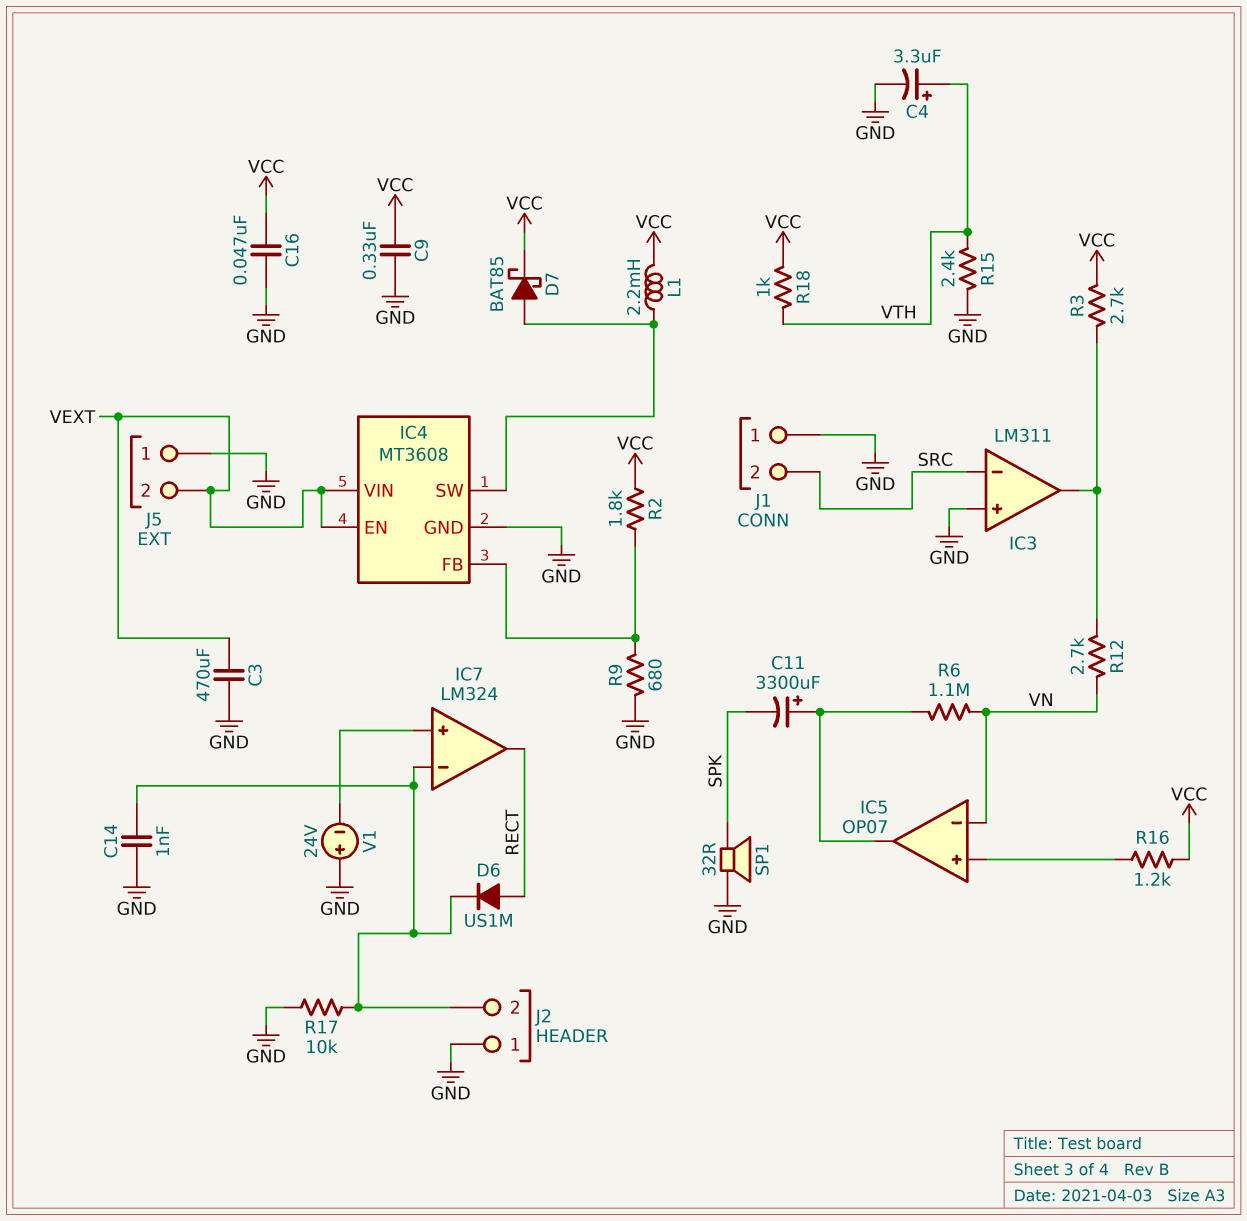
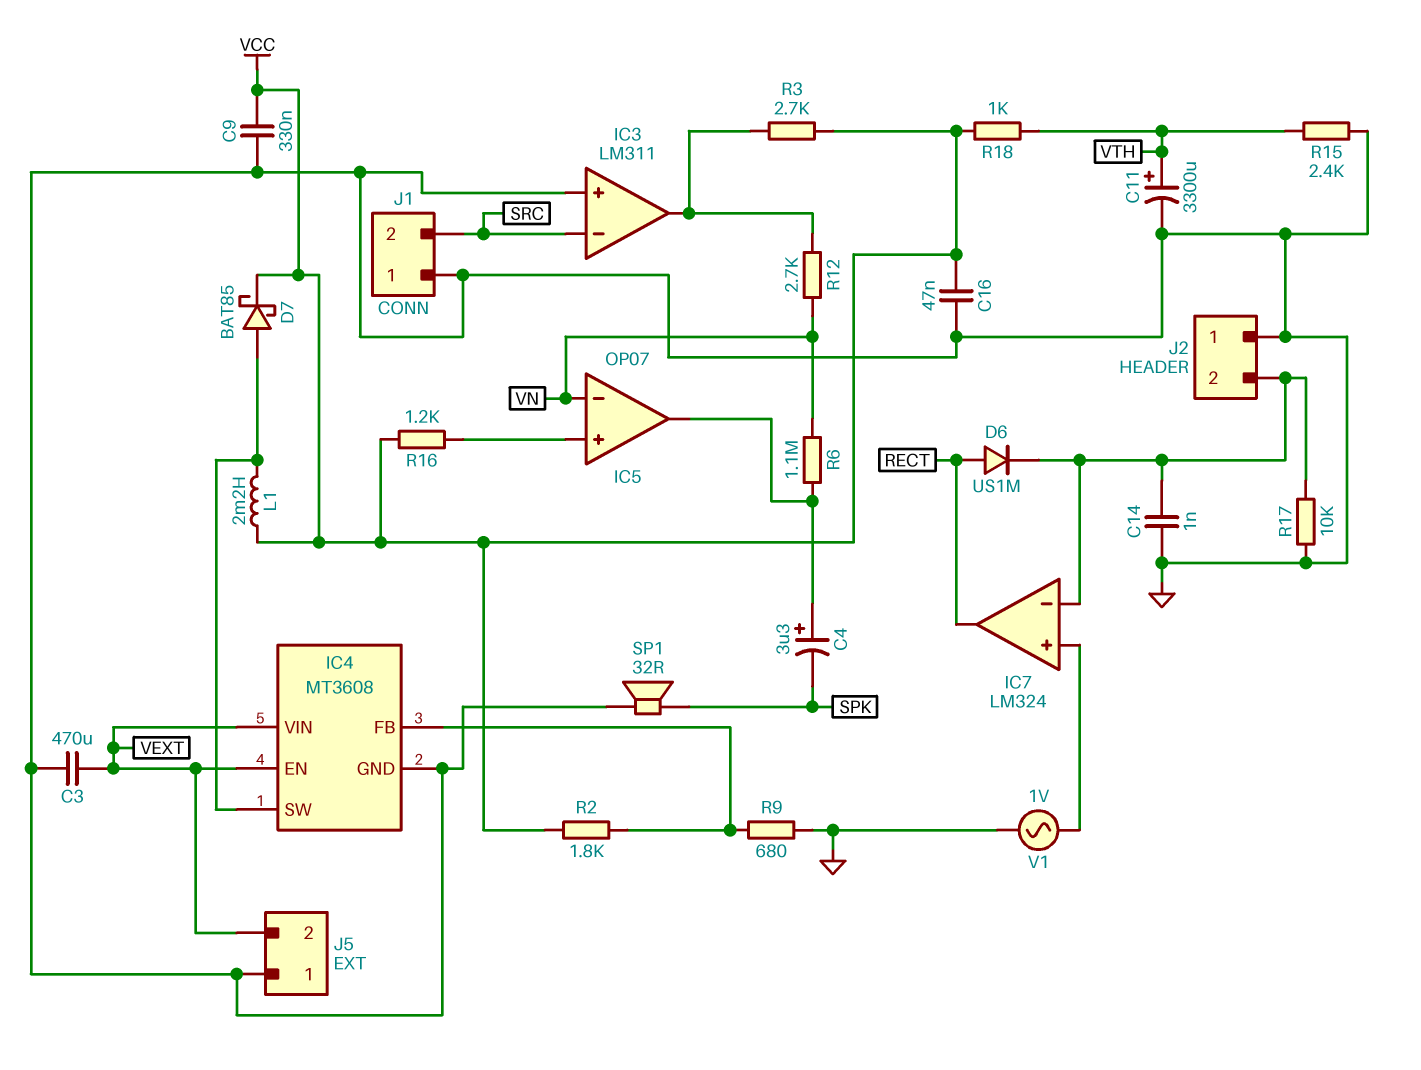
C4: 3.3uF (plus VTH, minus GND) -> 3.3uF (plus IC5/out, minus SPK)
C11: 3300uF (plus IC5/out, minus SPK) -> 3300uF (plus VTH, minus GND)
V1: 24V (plus GND, minus IC7/in+) -> AC 1V (GND, IC7/in+)

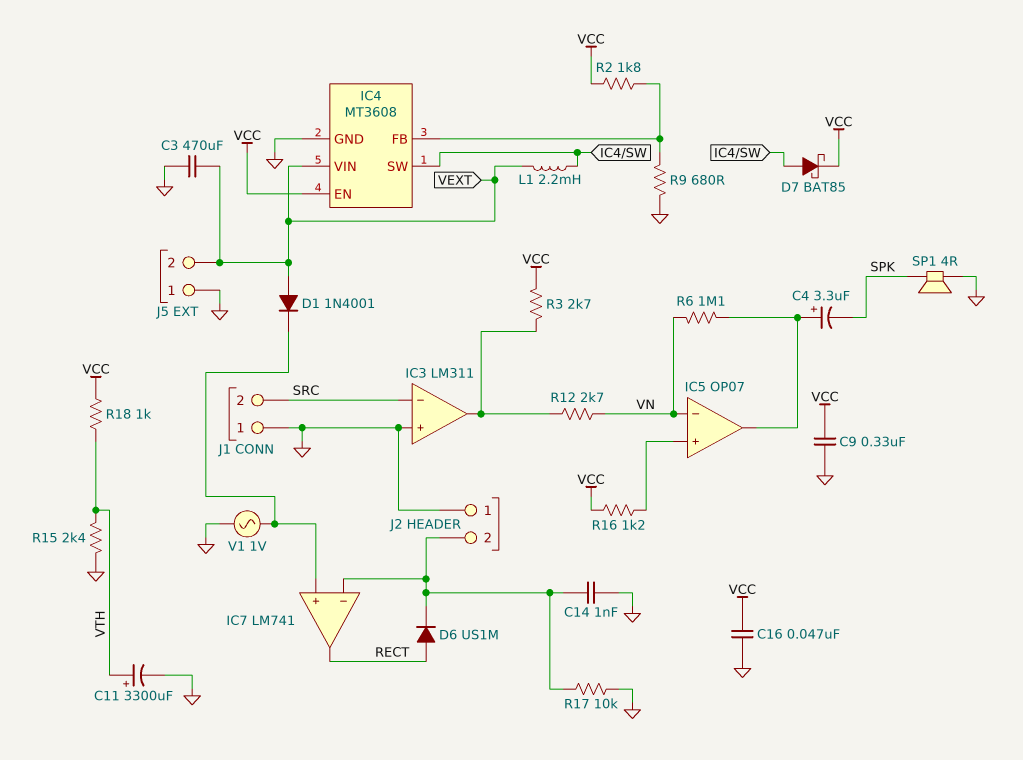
D1: none -> diode 1N4001 (A VEXT, K IC7/in+)
IC4 pin EN: VEXT -> VCC
IC7: LM324 -> LM741
L1: 2.2mH (IC4/SW, VCC) -> 2.2mH (IC4/SW, VEXT)
SP1: speaker 32R (GND, SPK) -> speaker 4R (GND, SPK)

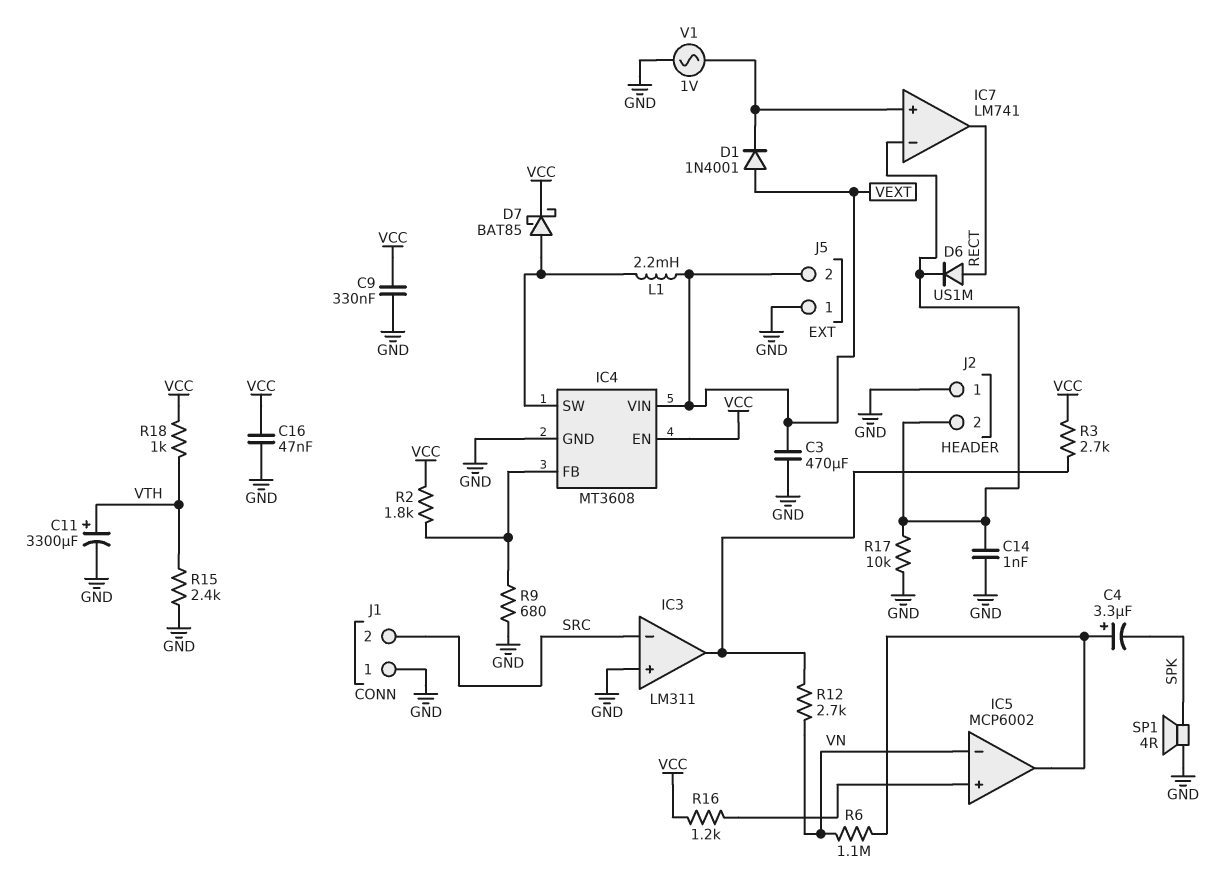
IC5: OP07 -> MCP6002

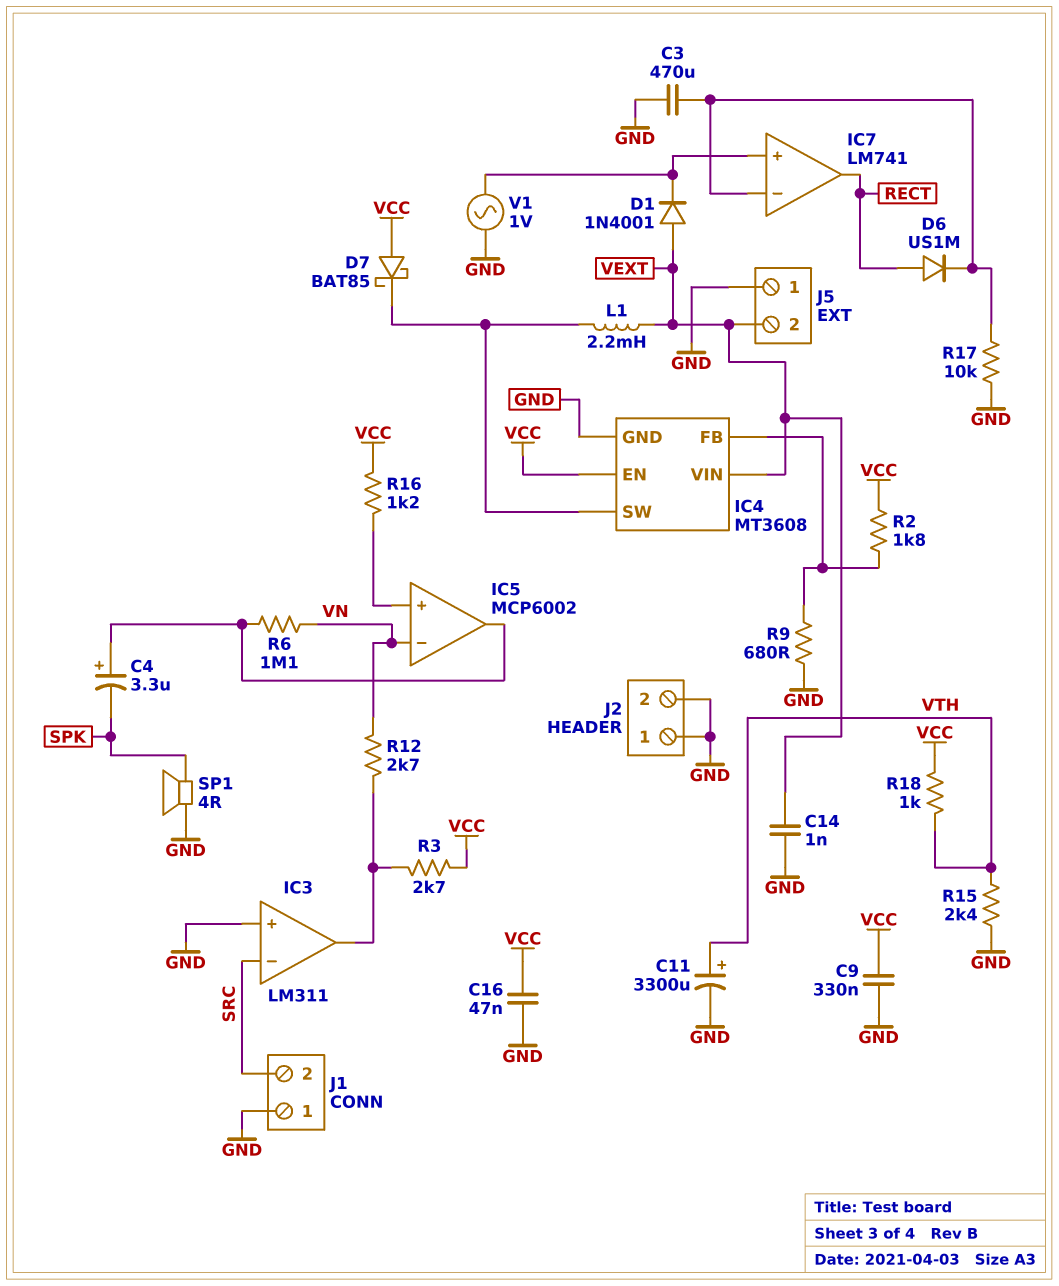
C3: 470uF (GND, VEXT) -> 470uF (GND, IC7/in-)
C14: 1nF (GND, IC7/in-) -> 1nF (GND, VEXT)
D7: schottky BAT85 (A IC4/SW, K VCC) -> schottky BAT85 (A VCC, K IC4/SW)
J2 pin 2: IC7/in- -> GND

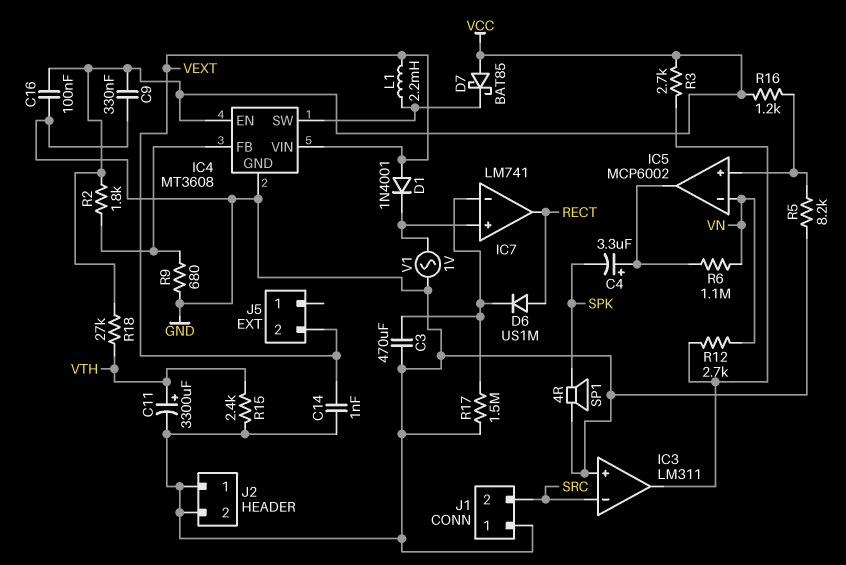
C16: 47nF (GND, VCC) -> 100nF (GND, VCC)
J5 pin 1: GND -> none
R5: none -> 8.2k (GND, IC5/in+)
R17: 10k (GND, IC7/in-) -> 1.5M (GND, IC7/in-)
R18: 1k (VCC, VTH) -> 27k (VCC, VTH)

